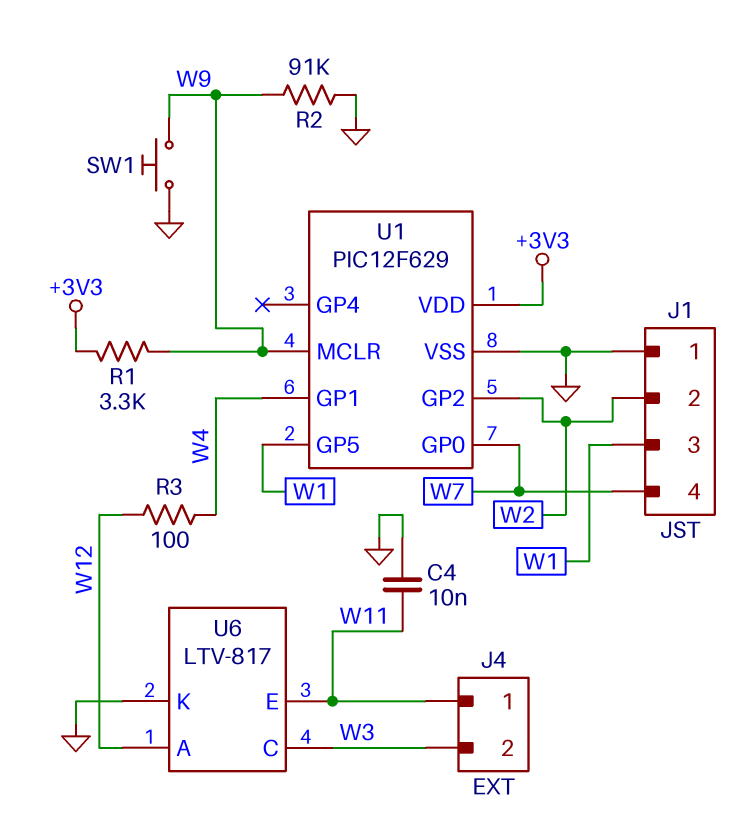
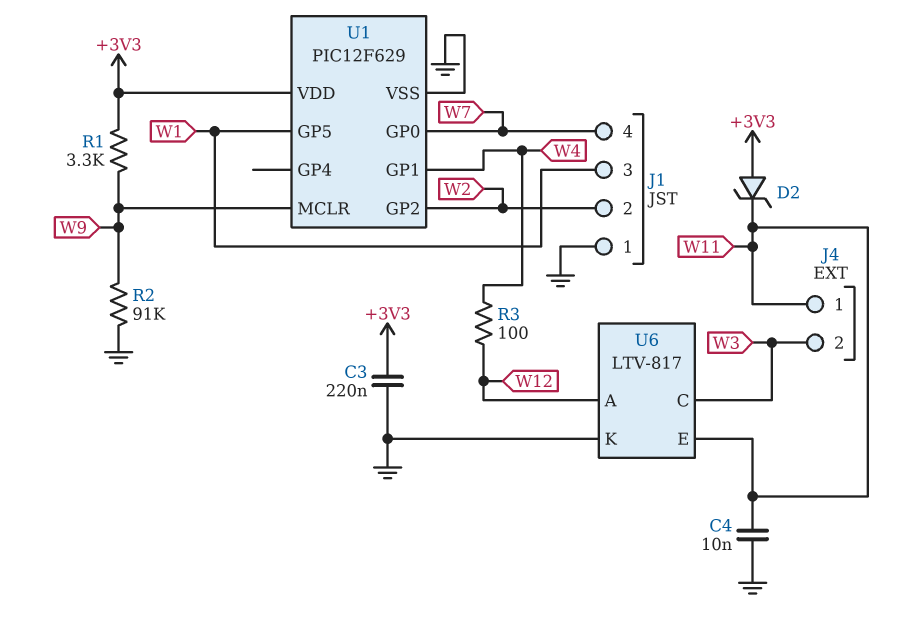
C3: none -> 220nF (+3V3, GND)
D2: none -> zener (A +3V3, K W11)
SW1: button (GND, W9) -> none

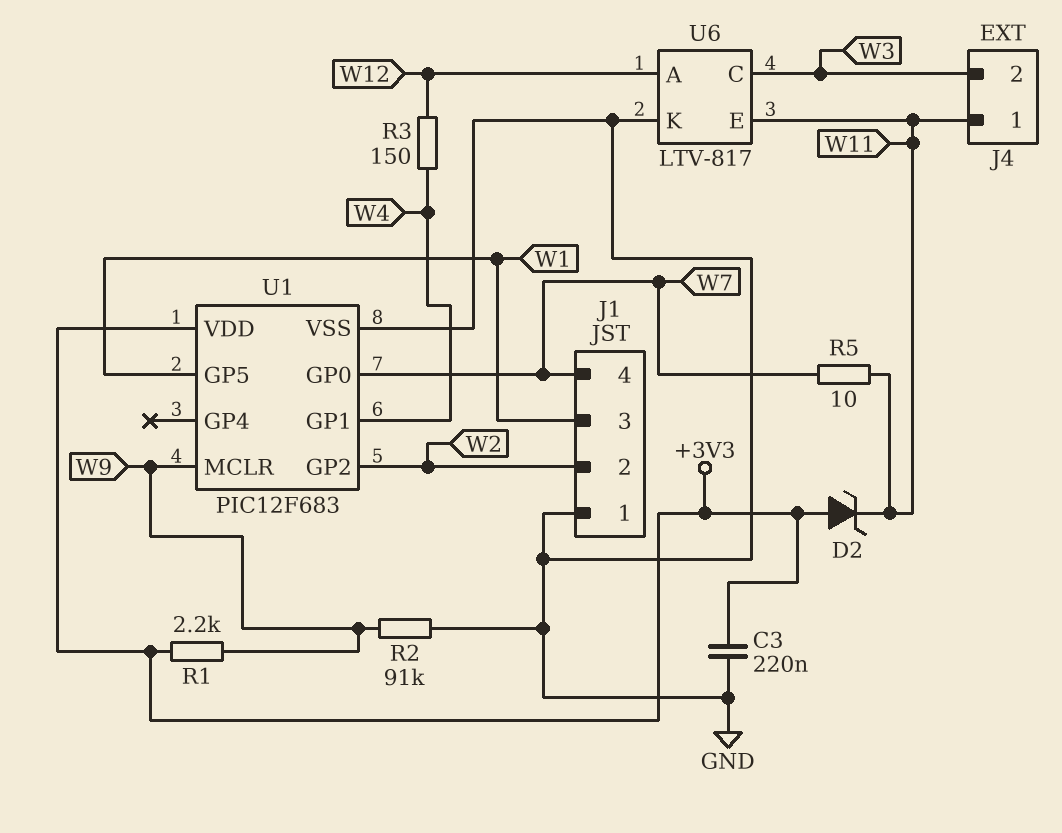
C4: 10nF (GND, W11) -> none
R1: 3.3k (+3V3, W9) -> 2.2k (+3V3, W9)
R3: 100 (W4, W12) -> 150 (W4, W12)
R5: none -> 10 (W7, W11)
U1: PIC12F629 -> PIC12F683

